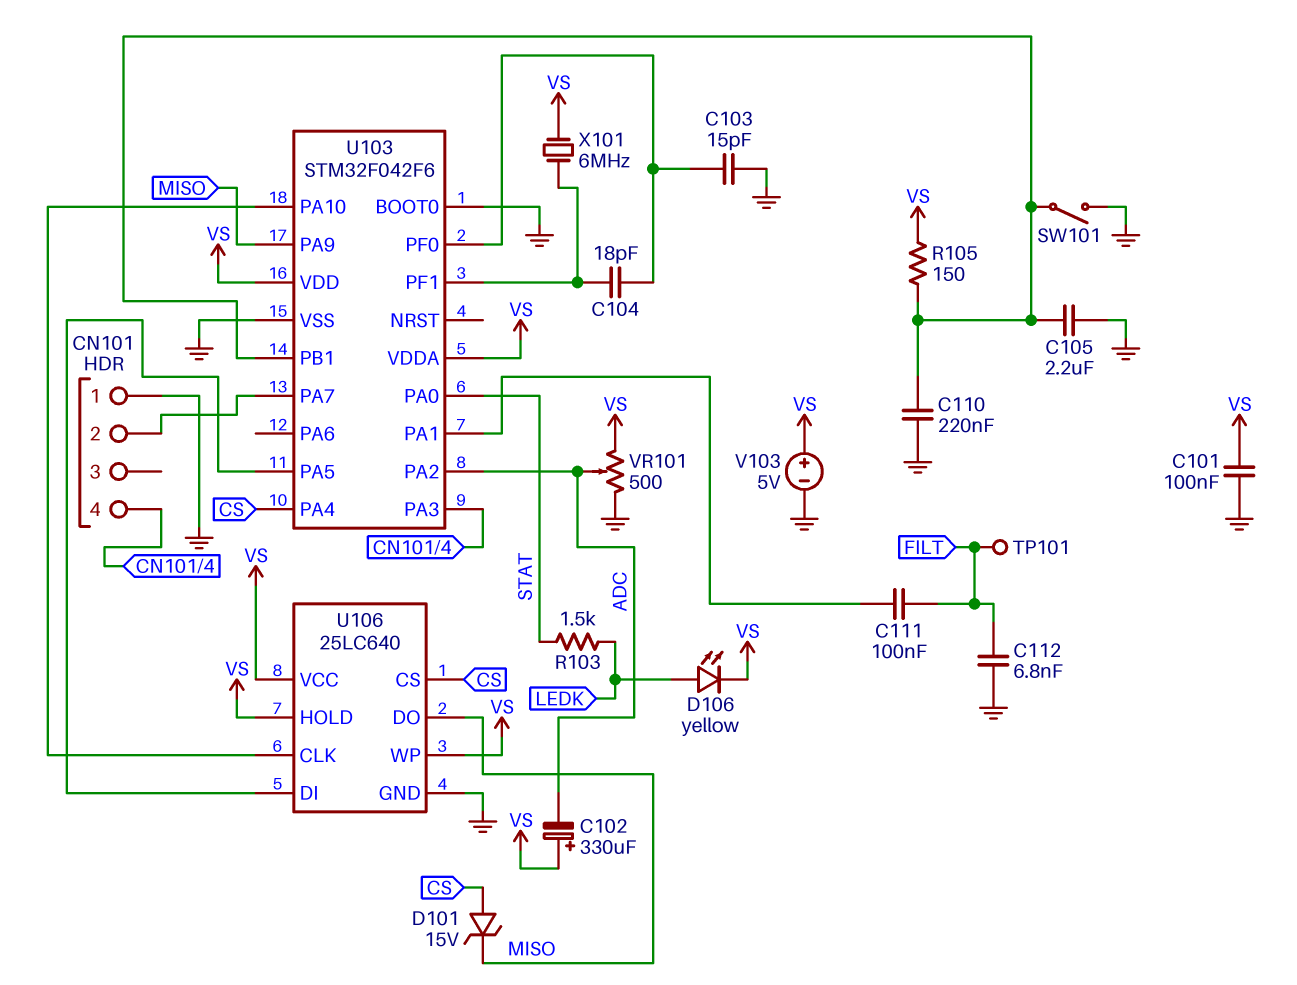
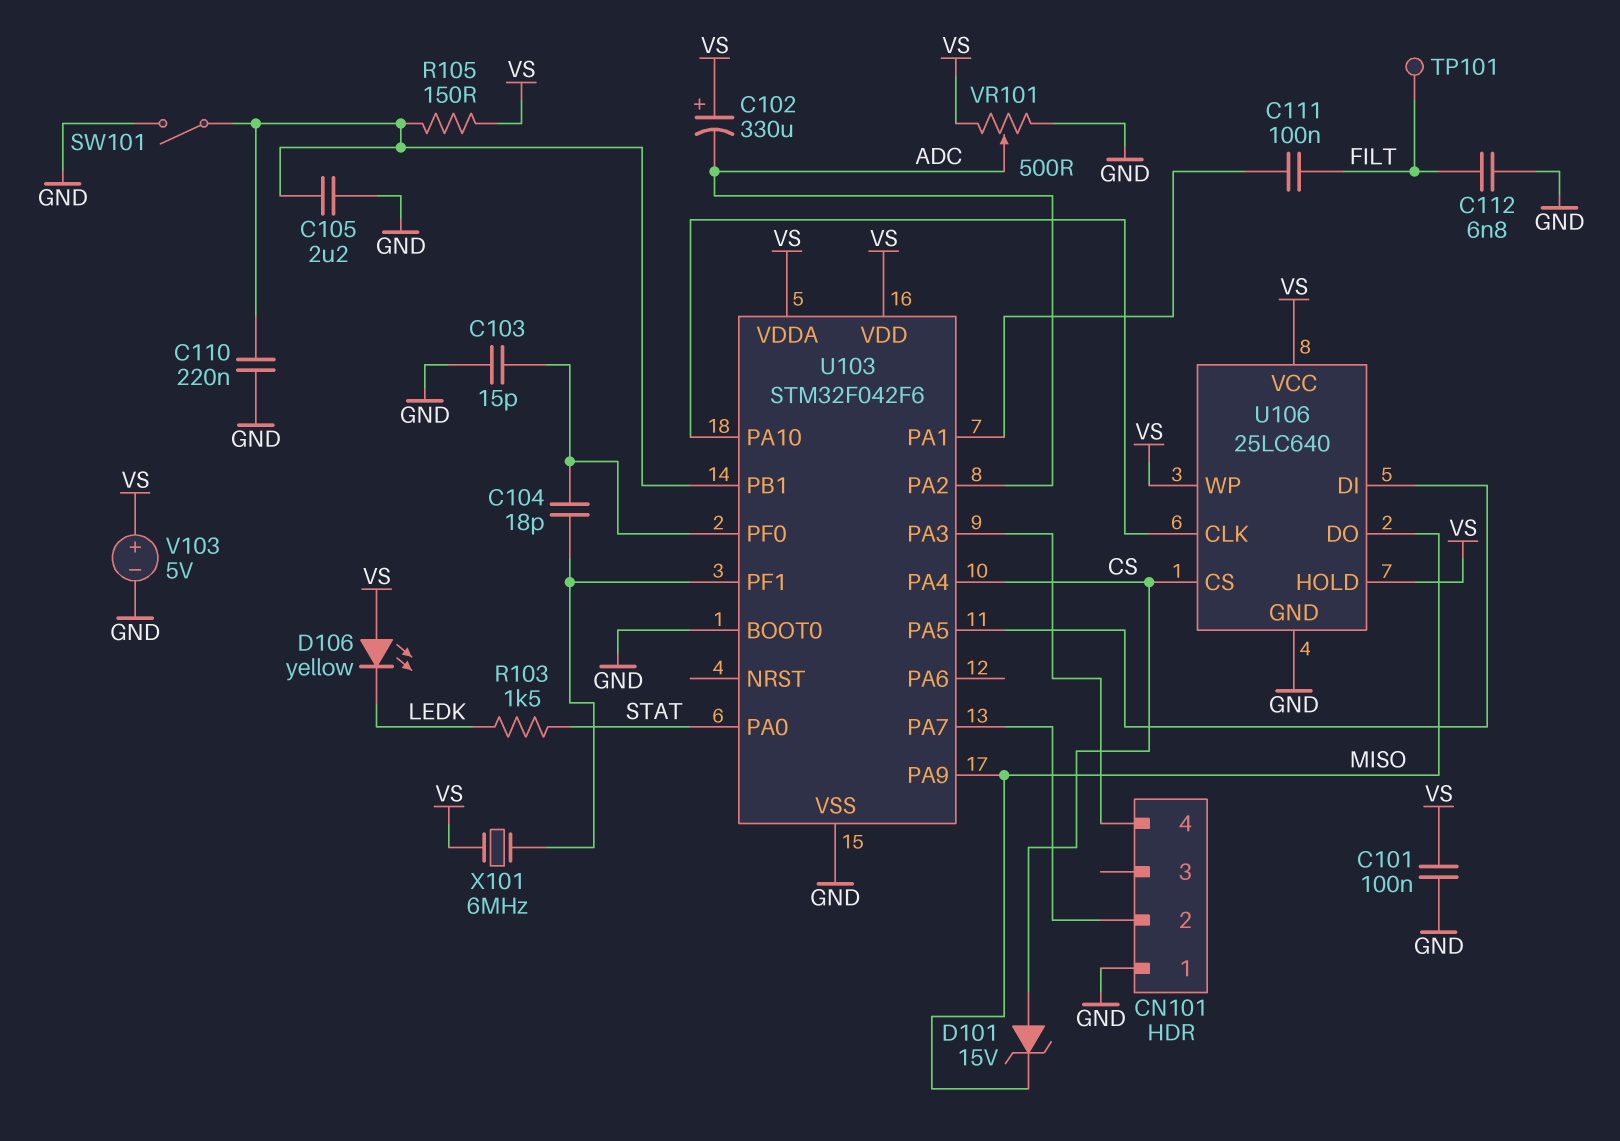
D106: LED yellow (A LEDK, K VS) -> LED yellow (A VS, K LEDK)

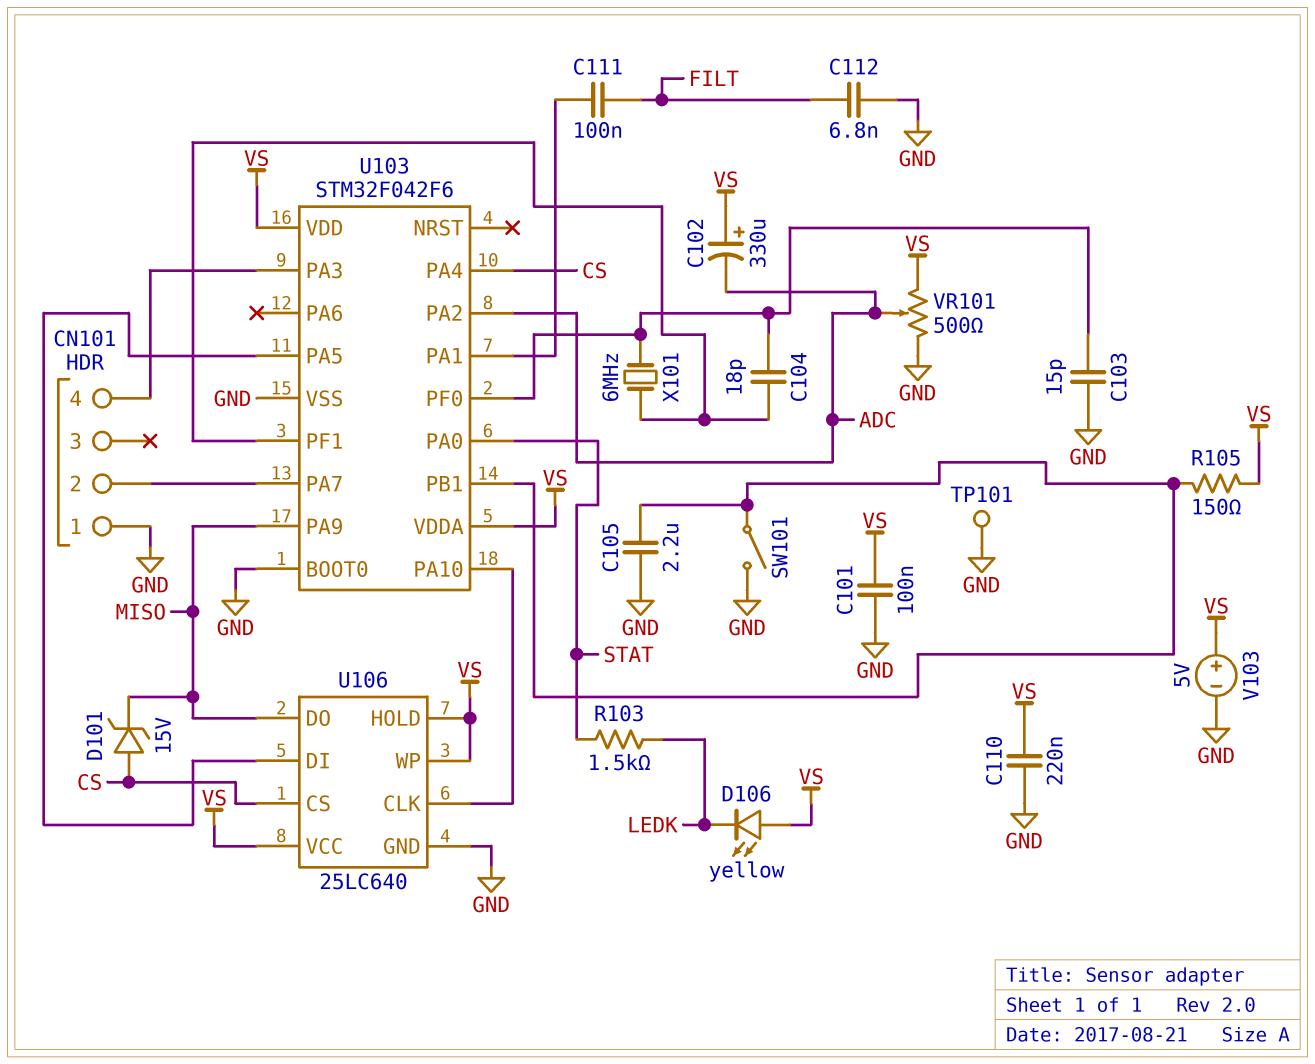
C110: 220nF (GND, U103/PB1) -> 220nF (GND, VS)
TP101: test point (FILT) -> test point (GND)
X101: 6MHz (U103/PF1, VS) -> 6MHz (U103/PF0, U103/PF1)

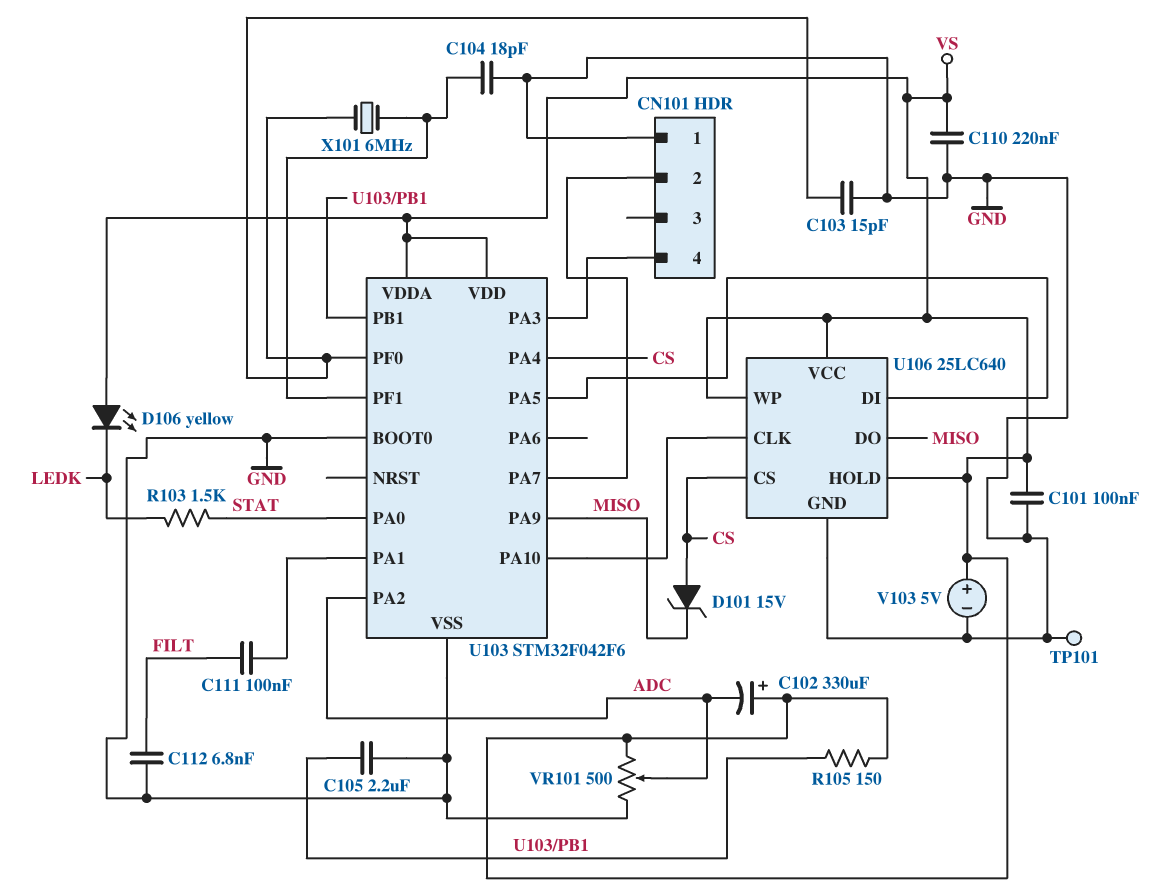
C104: 18pF (U103/PF0, U103/PF1) -> 18pF (GND, U103/PF1)
SW101: switch (GND, U103/PB1) -> none

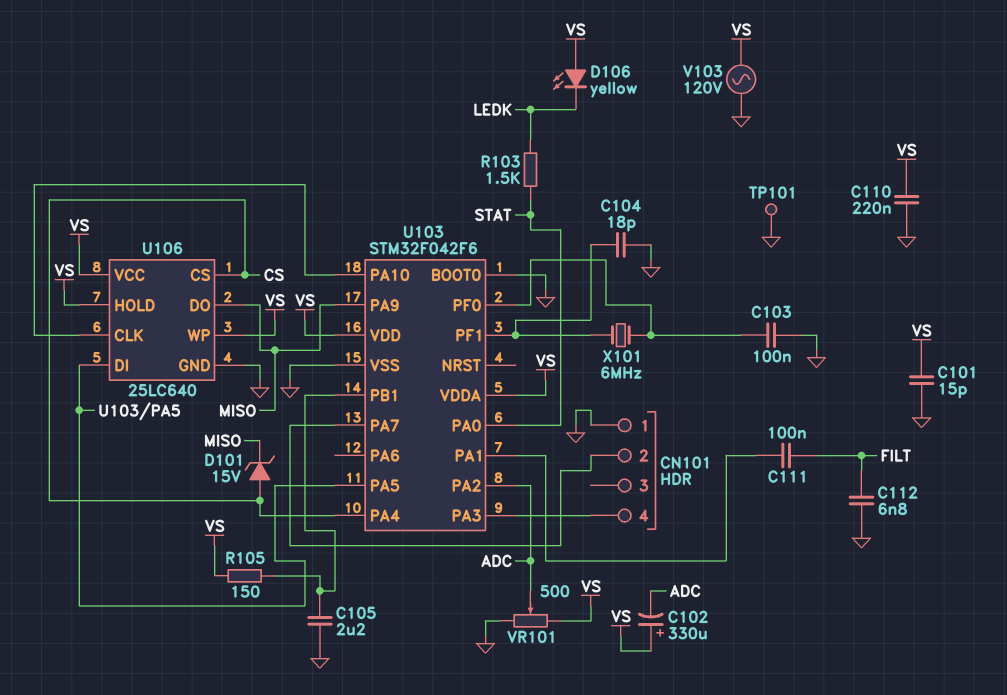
C101: 100nF (GND, VS) -> 15pF (GND, VS)
C103: 15pF (GND, U103/PF0) -> 100nF (GND, U103/PF0)
V103: 5V (plus VS, minus GND) -> AC 120V (GND, VS)

